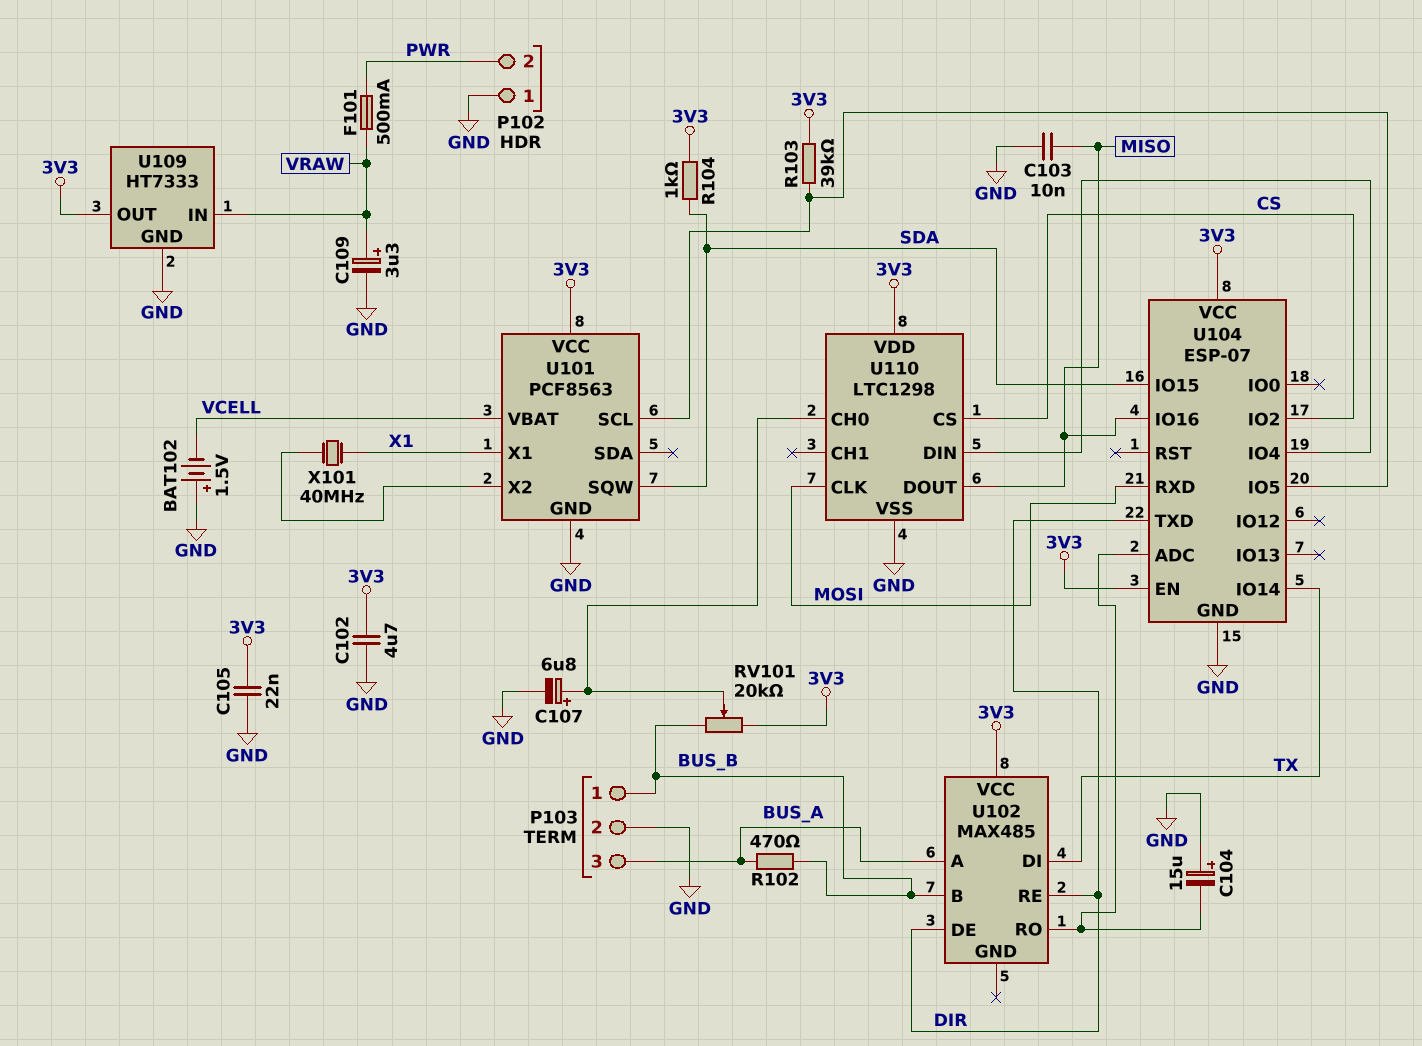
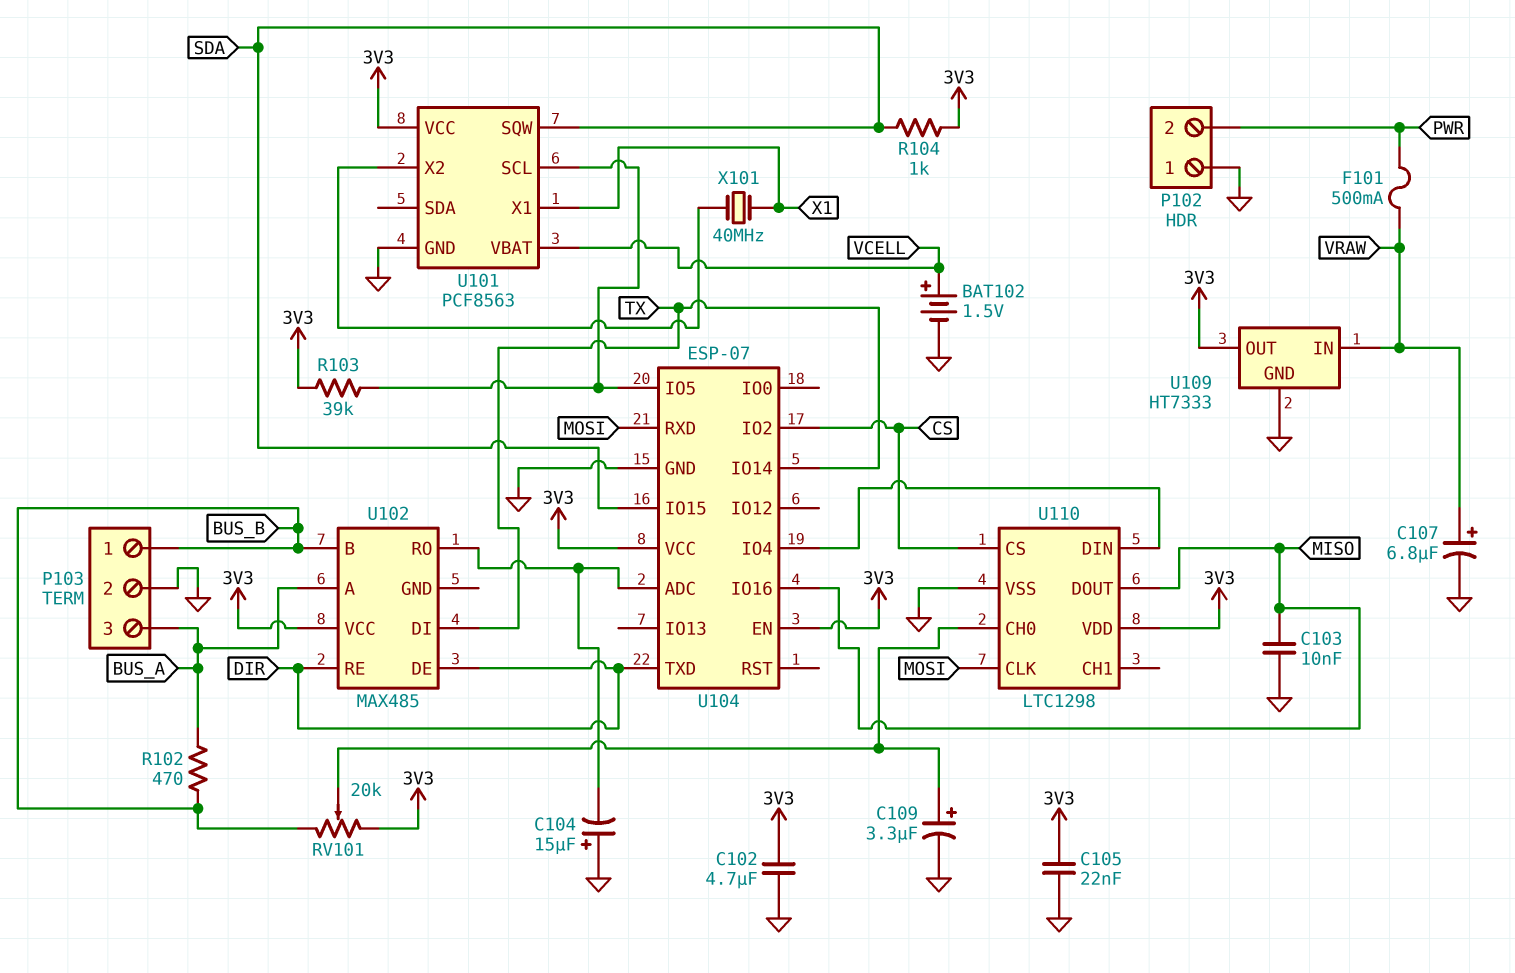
BAT102: 1.5V (plus GND, minus VCELL) -> 1.5V (plus VCELL, minus GND)
C107: 6.8uF (plus U110/CH0, minus GND) -> 6.8uF (plus VRAW, minus GND)
C109: 3.3uF (plus VRAW, minus GND) -> 3.3uF (plus U110/CH0, minus GND)

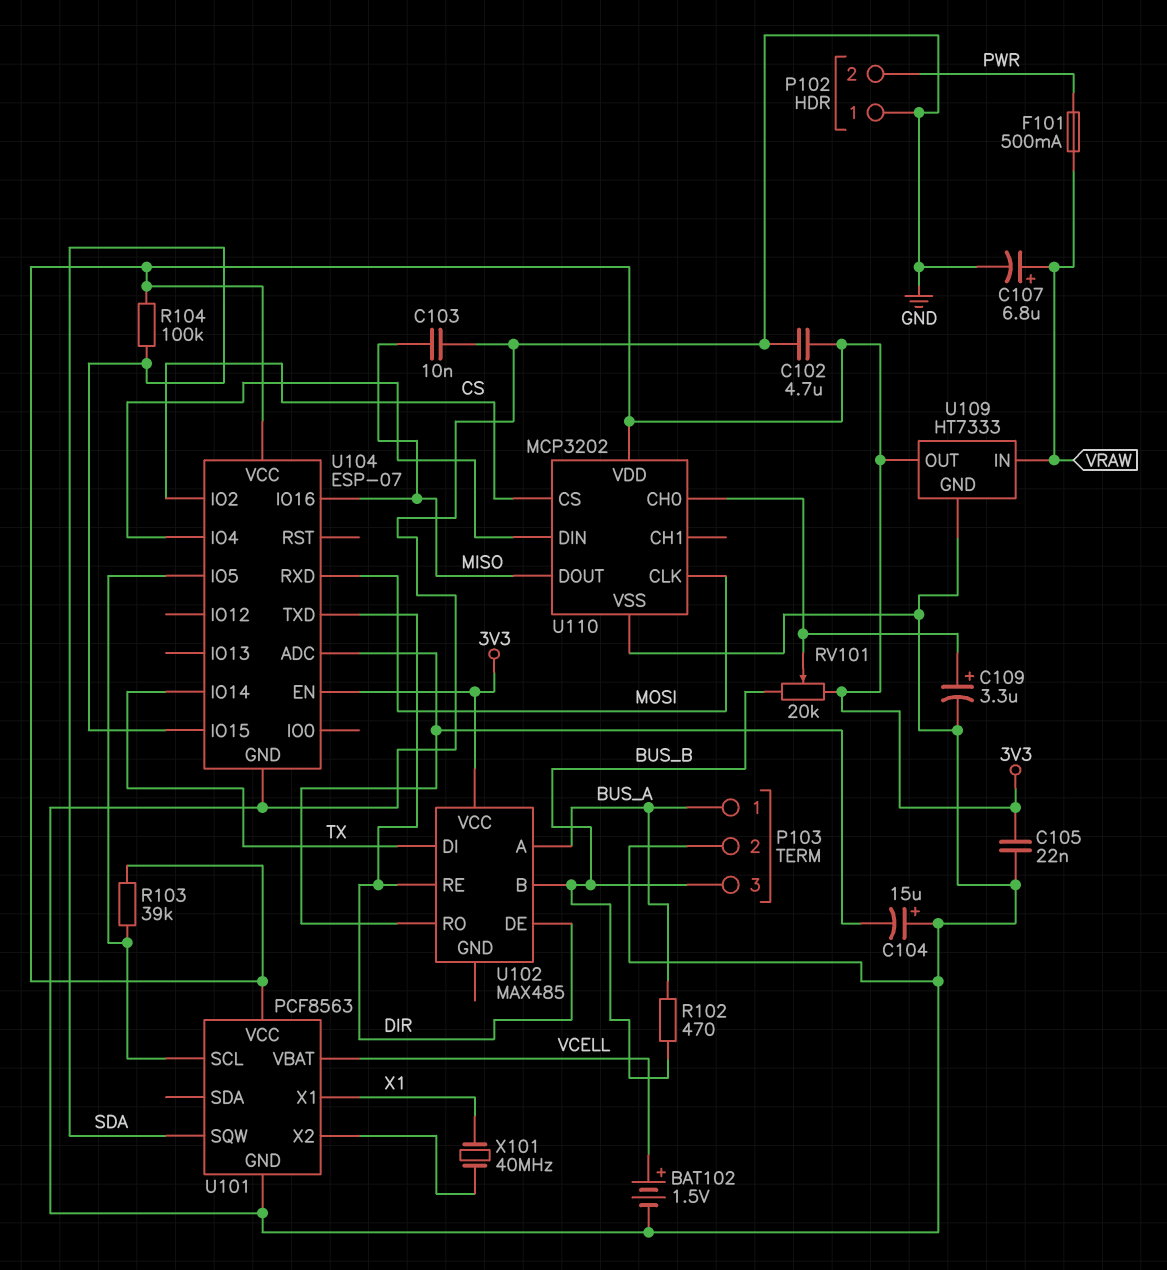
P103 pin 1: BUS_B -> BUS_A
P103 pin 3: BUS_A -> BUS_B
R104: 1k (3V3, SDA) -> 100k (3V3, SDA)
U110: LTC1298 -> MCP3202

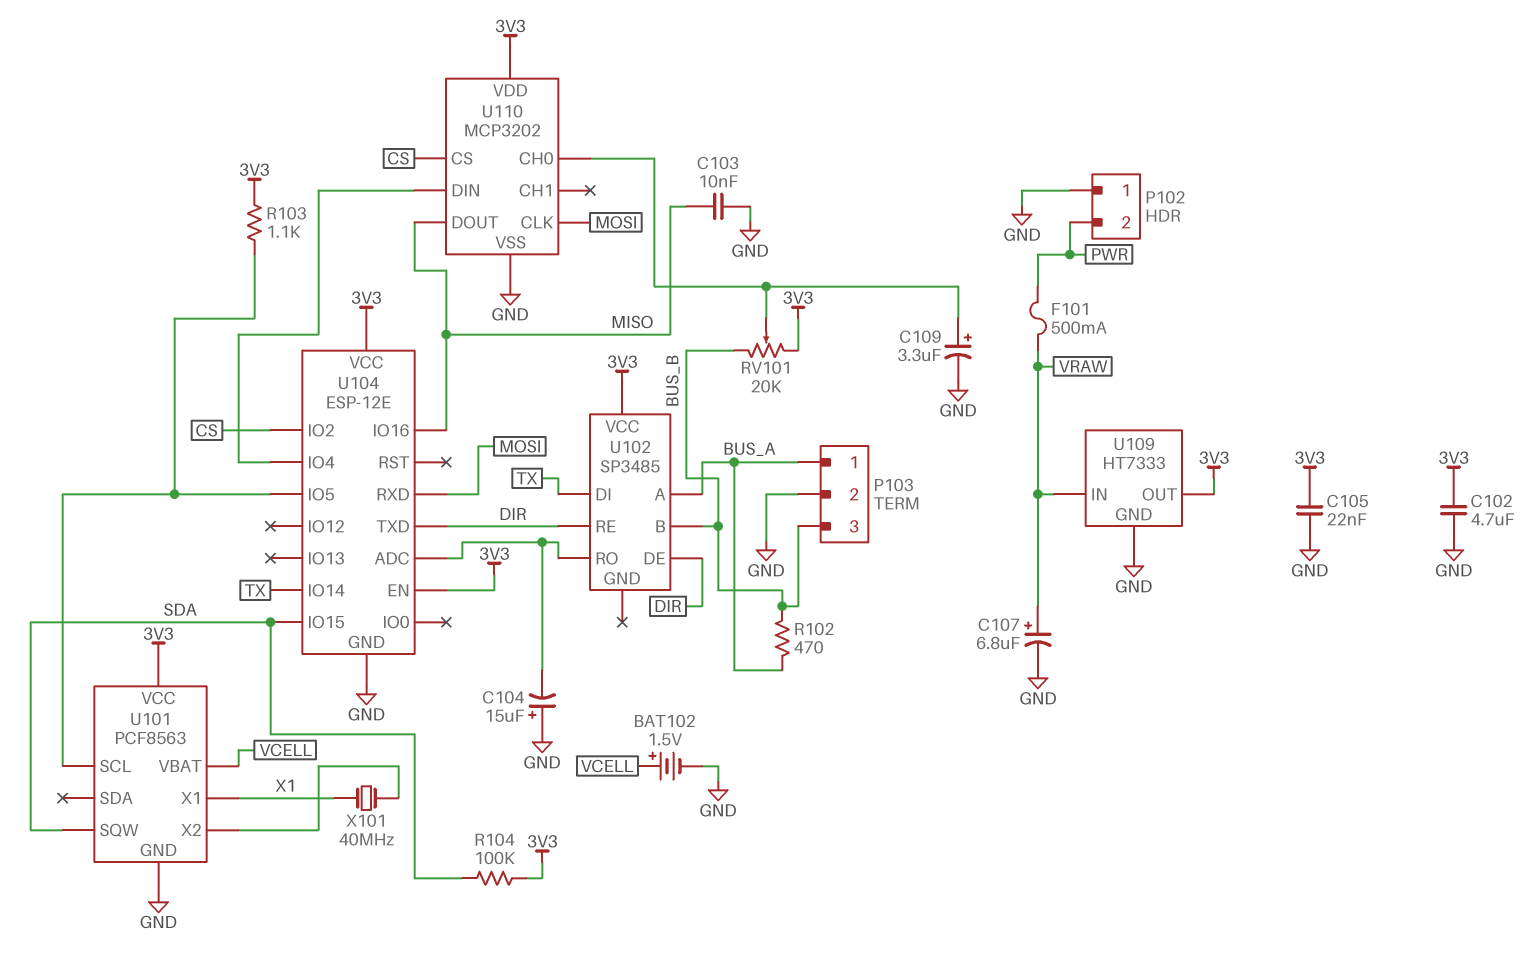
R103: 39k (3V3, U101/SCL) -> 1.1k (3V3, U101/SCL)
U102: MAX485 -> SP3485
U104: ESP-07 -> ESP-12E

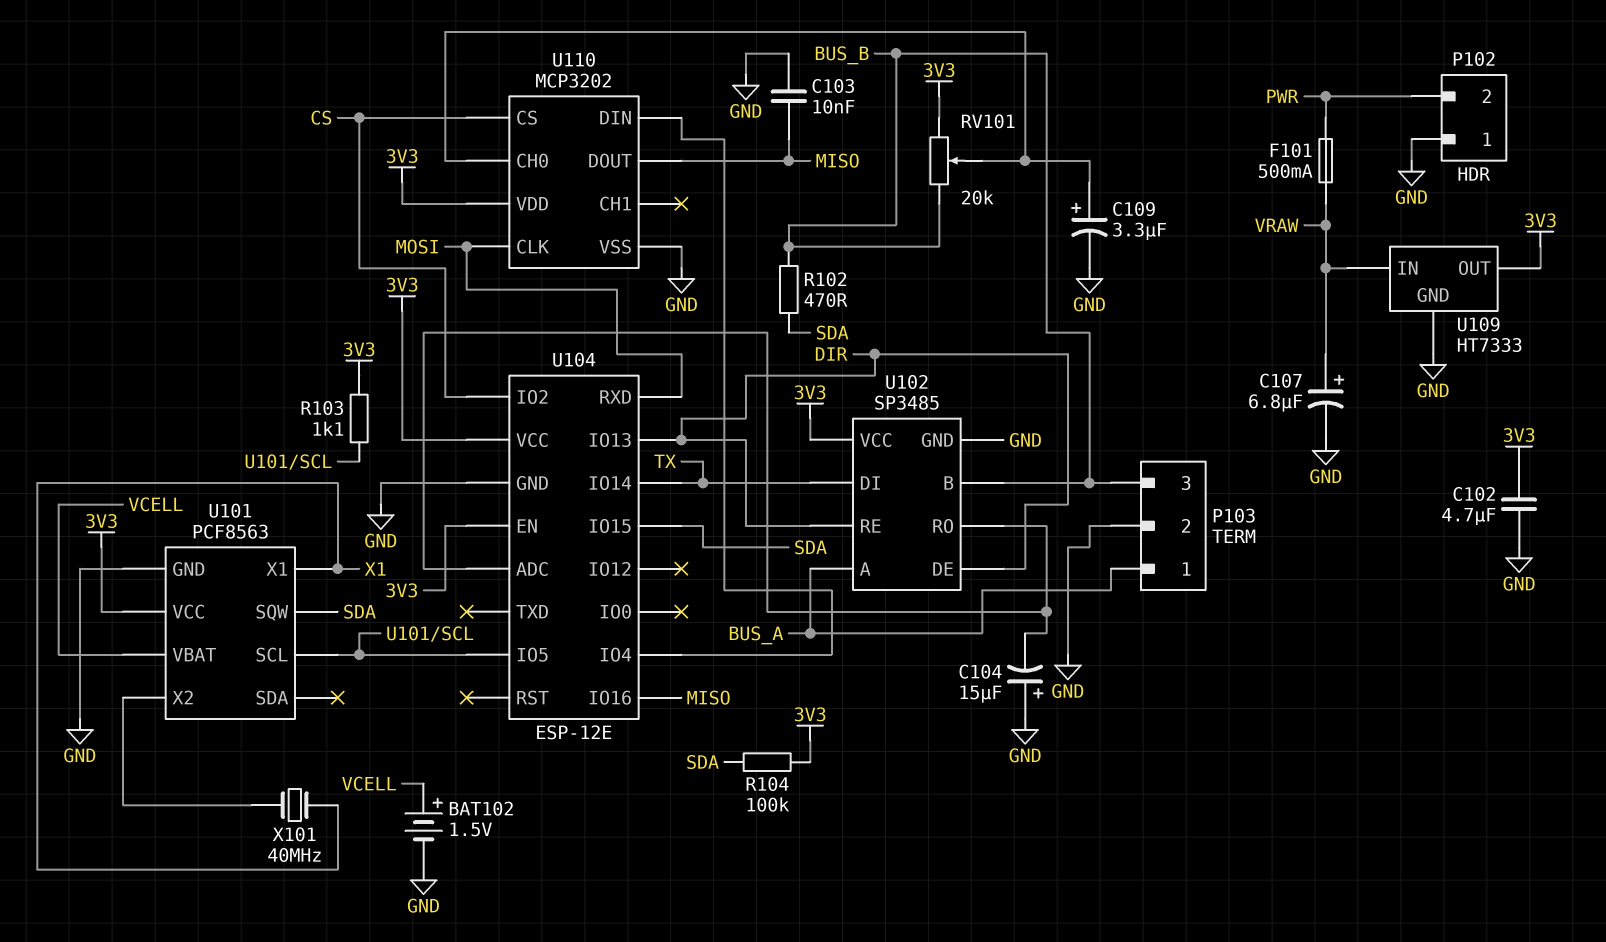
C105: 22nF (3V3, GND) -> none
R102: 470 (BUS_A, BUS_B) -> 470 (BUS_B, SDA)
U102 pin GND: none -> GND
U104 pin IO13: none -> DIR
U104 pin TXD: DIR -> none

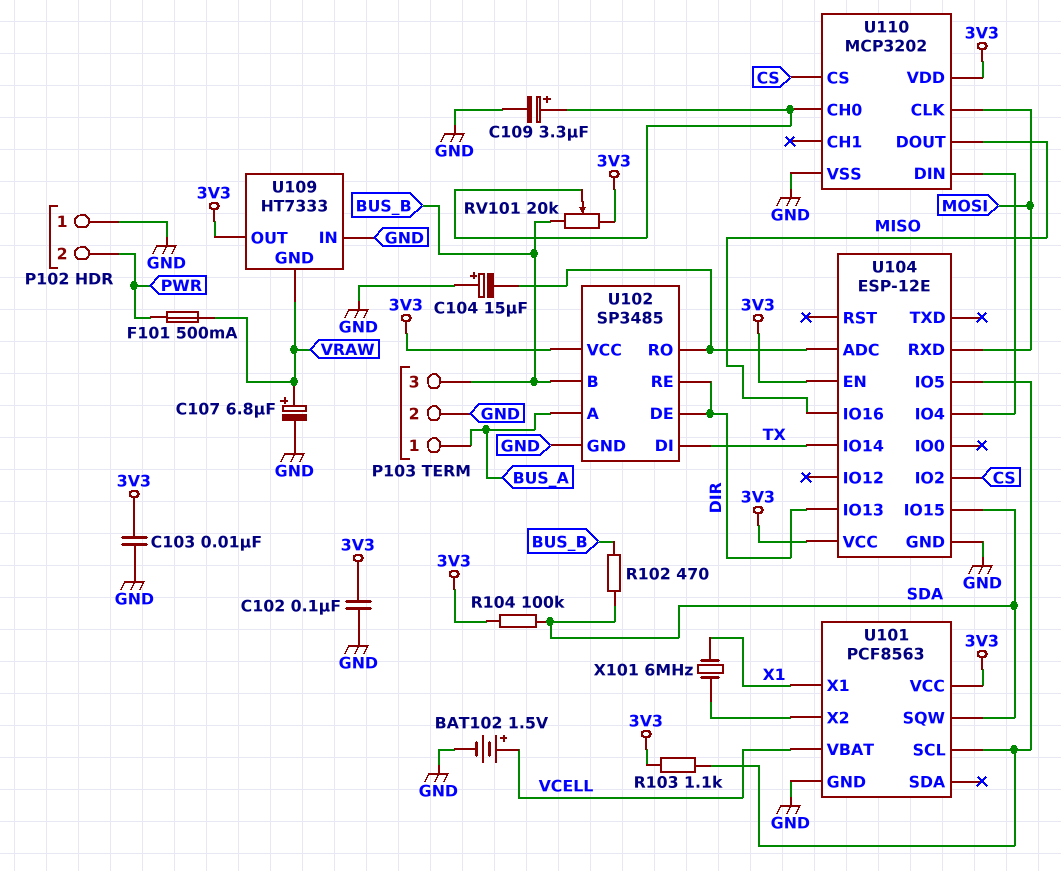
C102: 4.7uF (3V3, GND) -> 100nF (3V3, GND)
C103: 10nF (GND, MISO) -> 10nF (3V3, GND)
U109 pin GND: GND -> VRAW
U109 pin IN: VRAW -> GND
X101: 40MHz (U101/X2, X1) -> 6MHz (U101/X2, X1)

